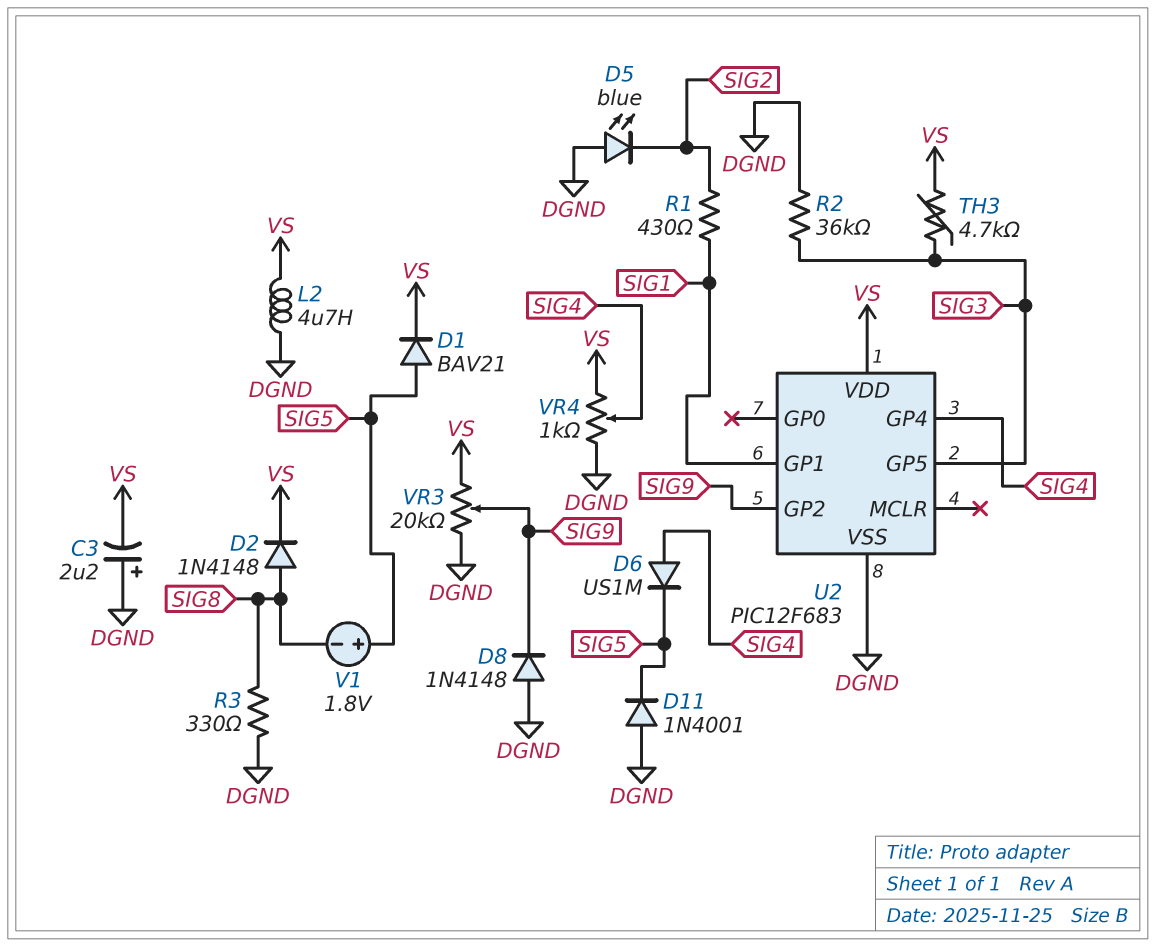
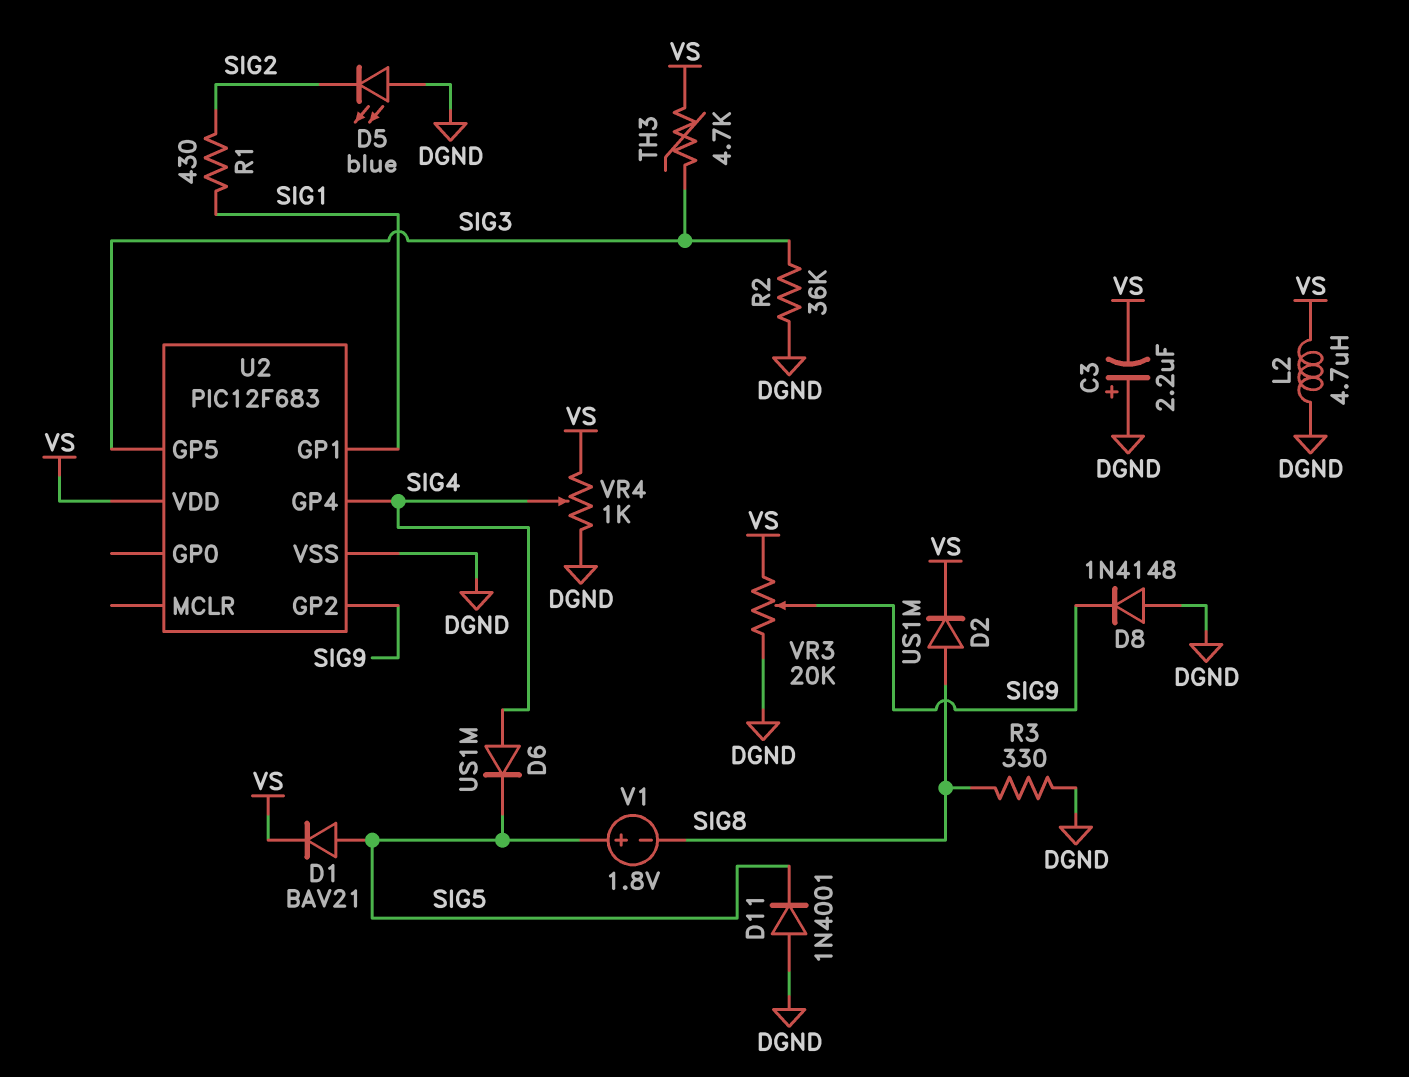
D2: diode 1N4148 (A SIG8, K VS) -> diode US1M (A SIG8, K VS)

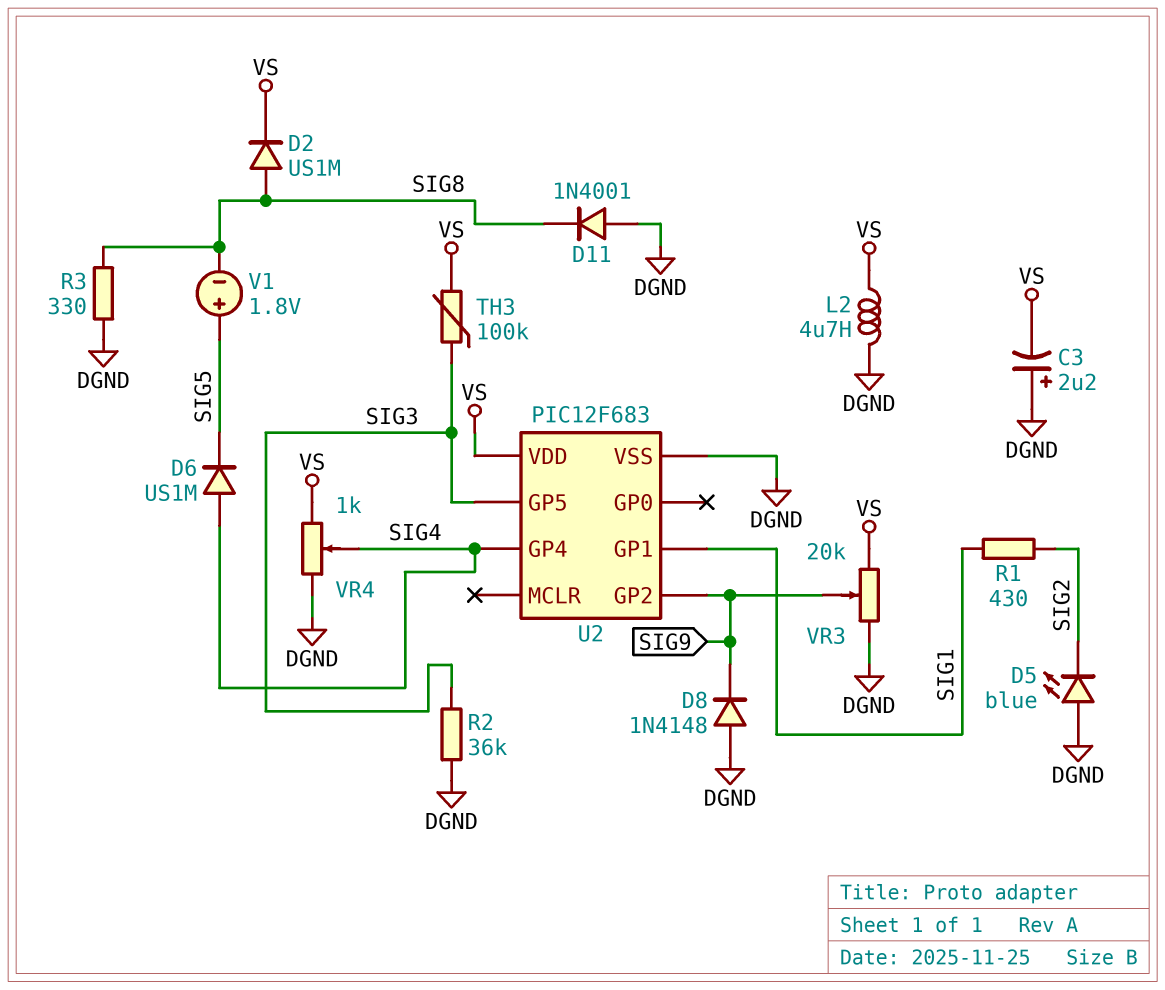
D1: diode BAV21 (A SIG5, K VS) -> none
D11: diode 1N4001 (A DGND, K SIG5) -> diode 1N4001 (A DGND, K SIG8)
TH3: 4.7k (SIG3, VS) -> 100k (SIG3, VS)

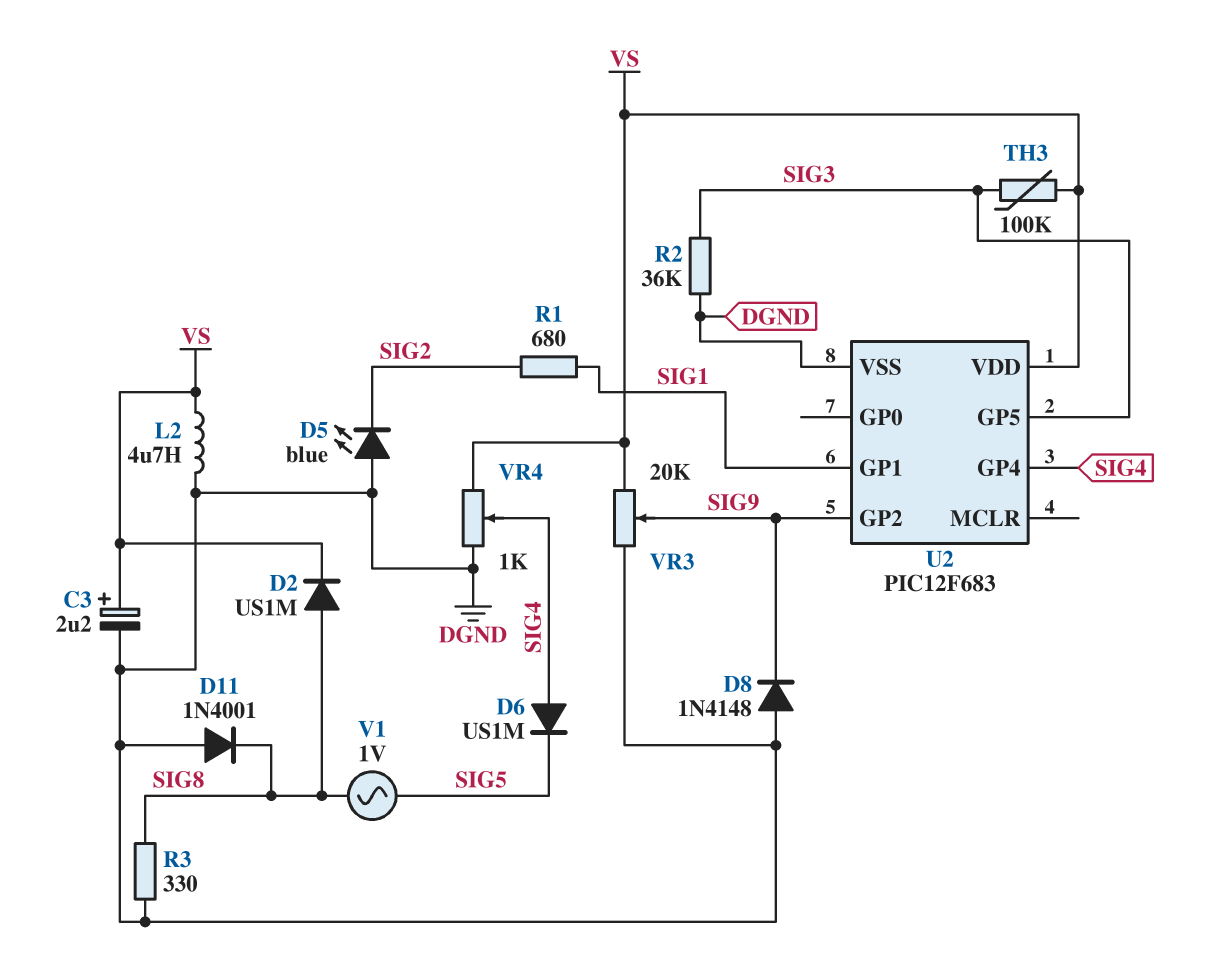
C3: 2.2uF (plus DGND, minus VS) -> 2.2uF (plus VS, minus DGND)
R1: 430 (SIG1, SIG2) -> 680 (SIG1, SIG2)
V1: 1.8V (plus SIG5, minus SIG8) -> AC 1V (SIG5, SIG8)

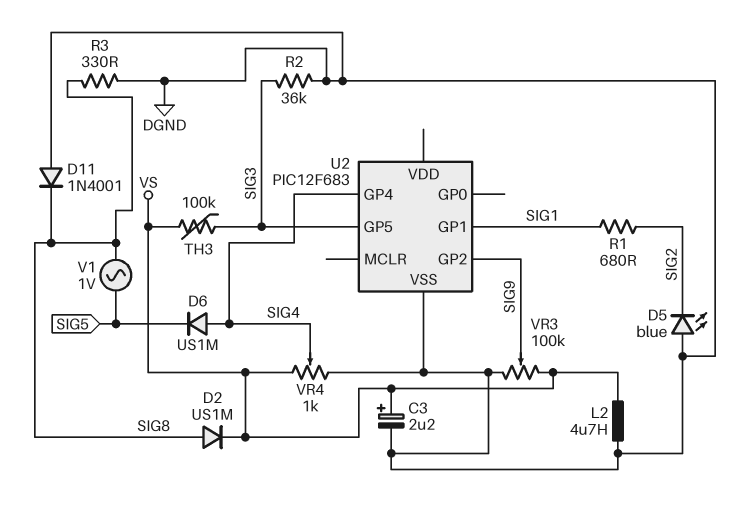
D8: diode 1N4148 (A DGND, K SIG9) -> none
U2 pin VDD: VS -> none
VR3: 20k (DGND, VS, wiper SIG9) -> 100k (DGND, VS, wiper SIG9)

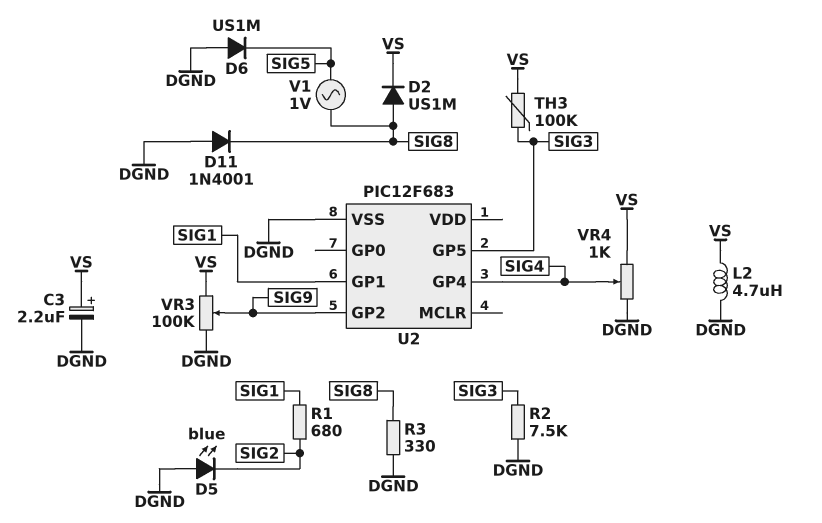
D6: diode US1M (A SIG4, K SIG5) -> diode US1M (A DGND, K SIG5)
R2: 36k (DGND, SIG3) -> 7.5k (DGND, SIG3)

